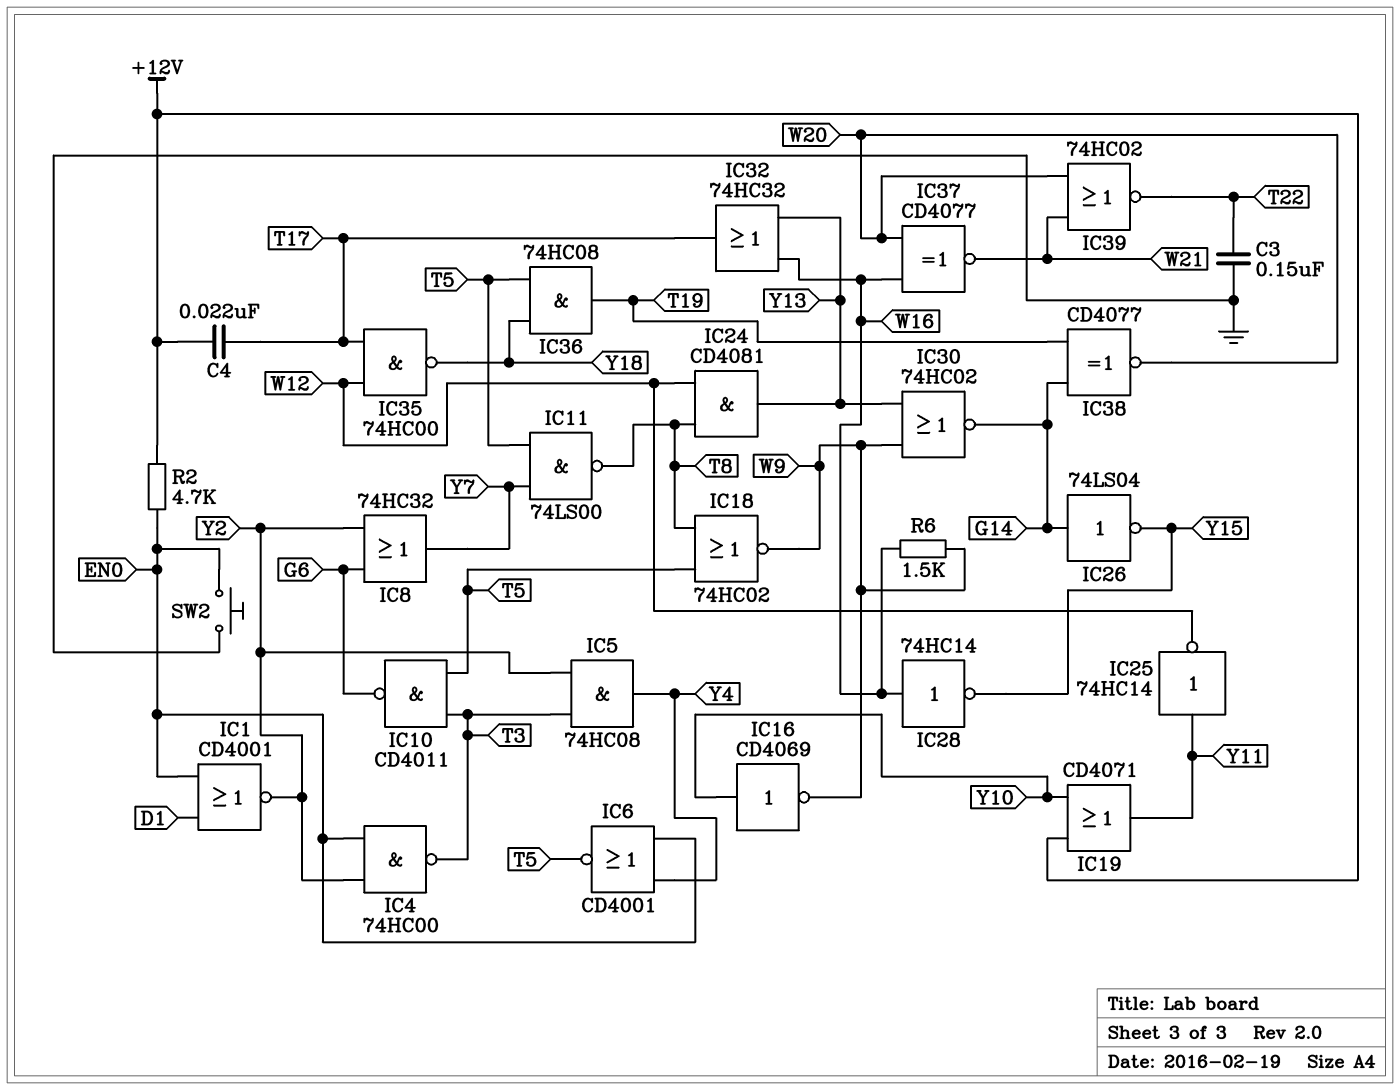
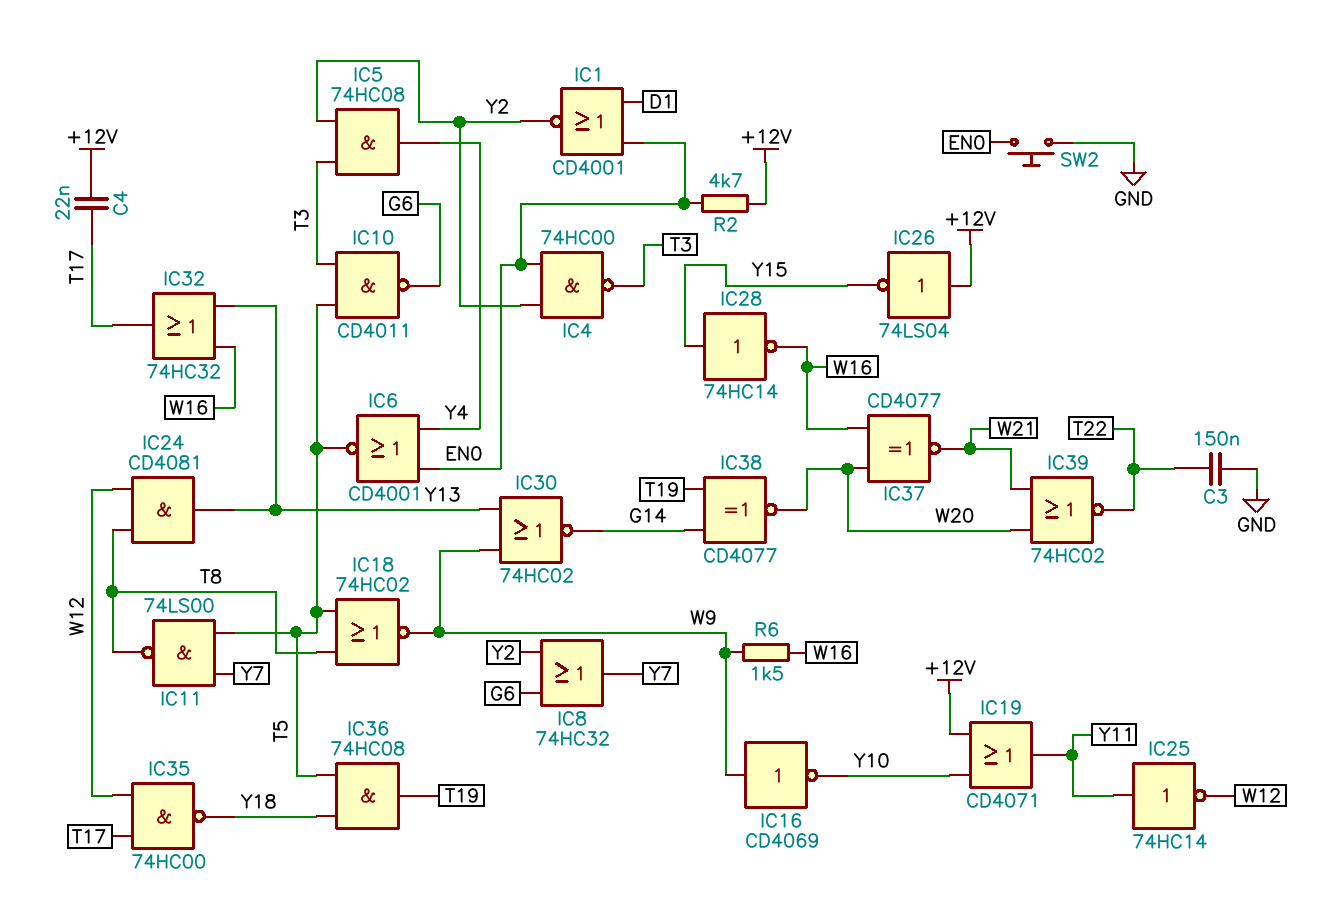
IC16: NOT CD4069 (in Y10, out W9) -> NOT CD4069 (in W9, out Y10)
IC26: NOT 74LS04 (in G14, out Y15) -> NOT 74LS04 (in +12V, out Y15)
IC28: NOT 74HC14 (in W16, out Y15) -> NOT 74HC14 (in Y15, out W16)

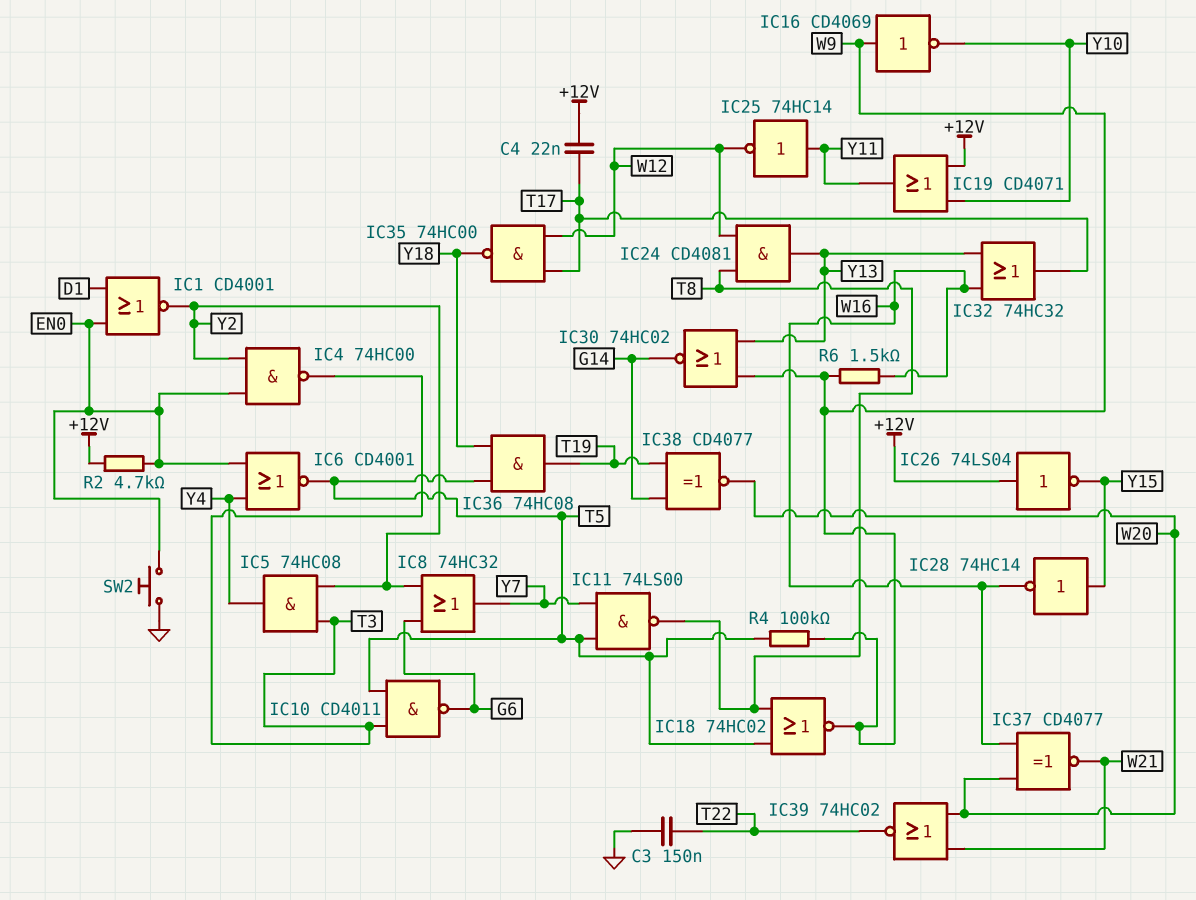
R4: none -> 100k (T5, W9)

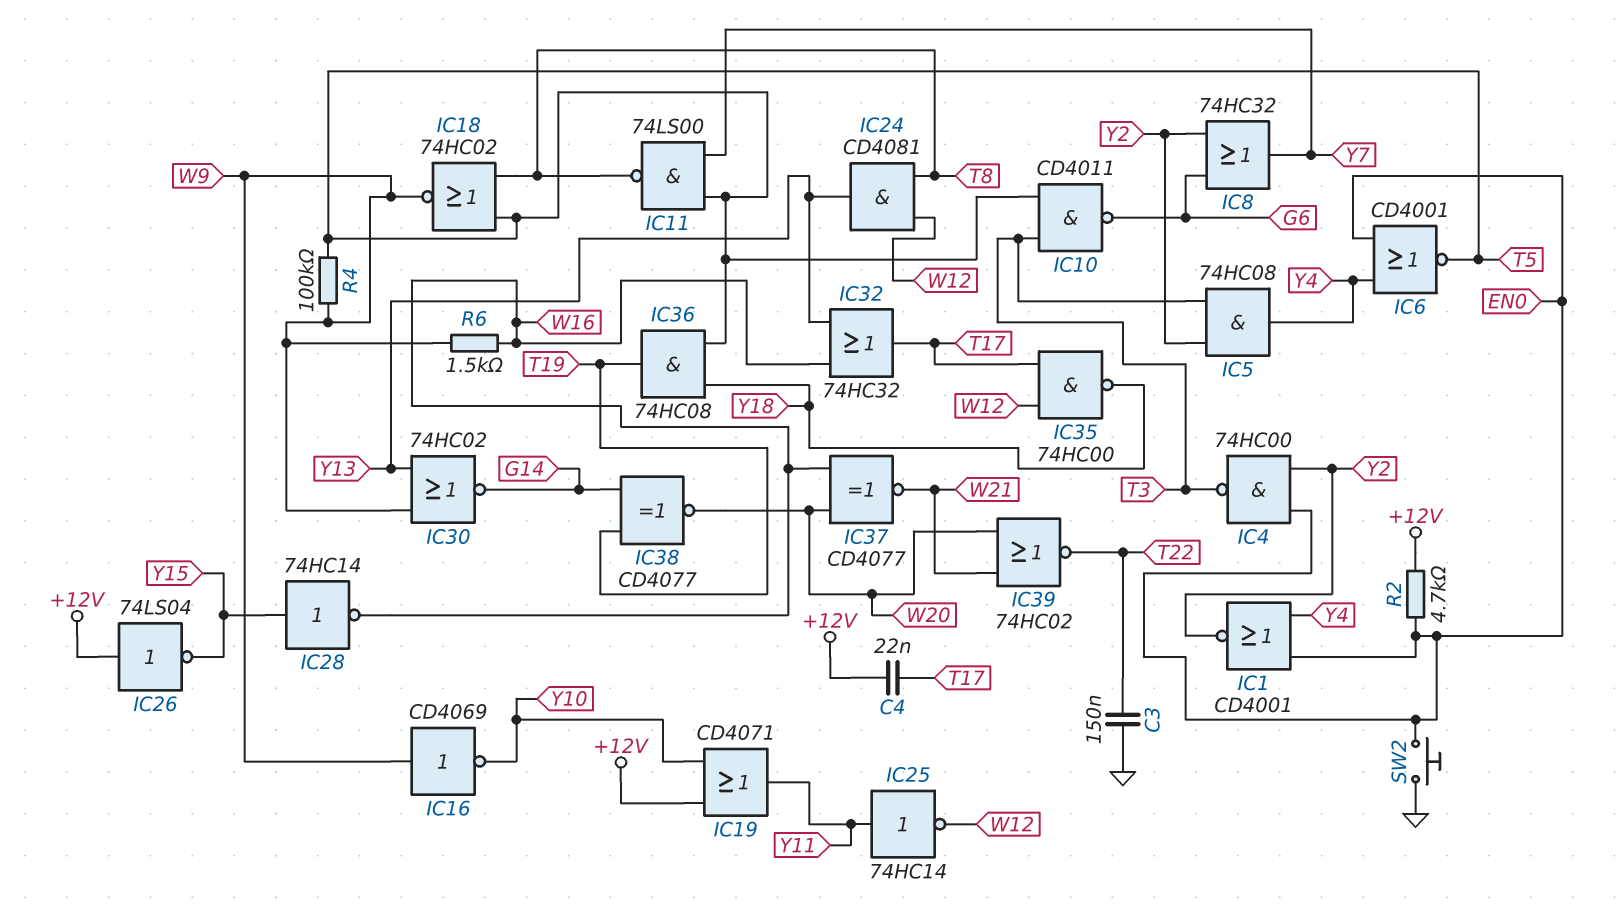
IC1: NOR CD4001 (in D1, in EN0, out Y2) -> NOR CD4001 (in EN0, in Y4, out Y2)

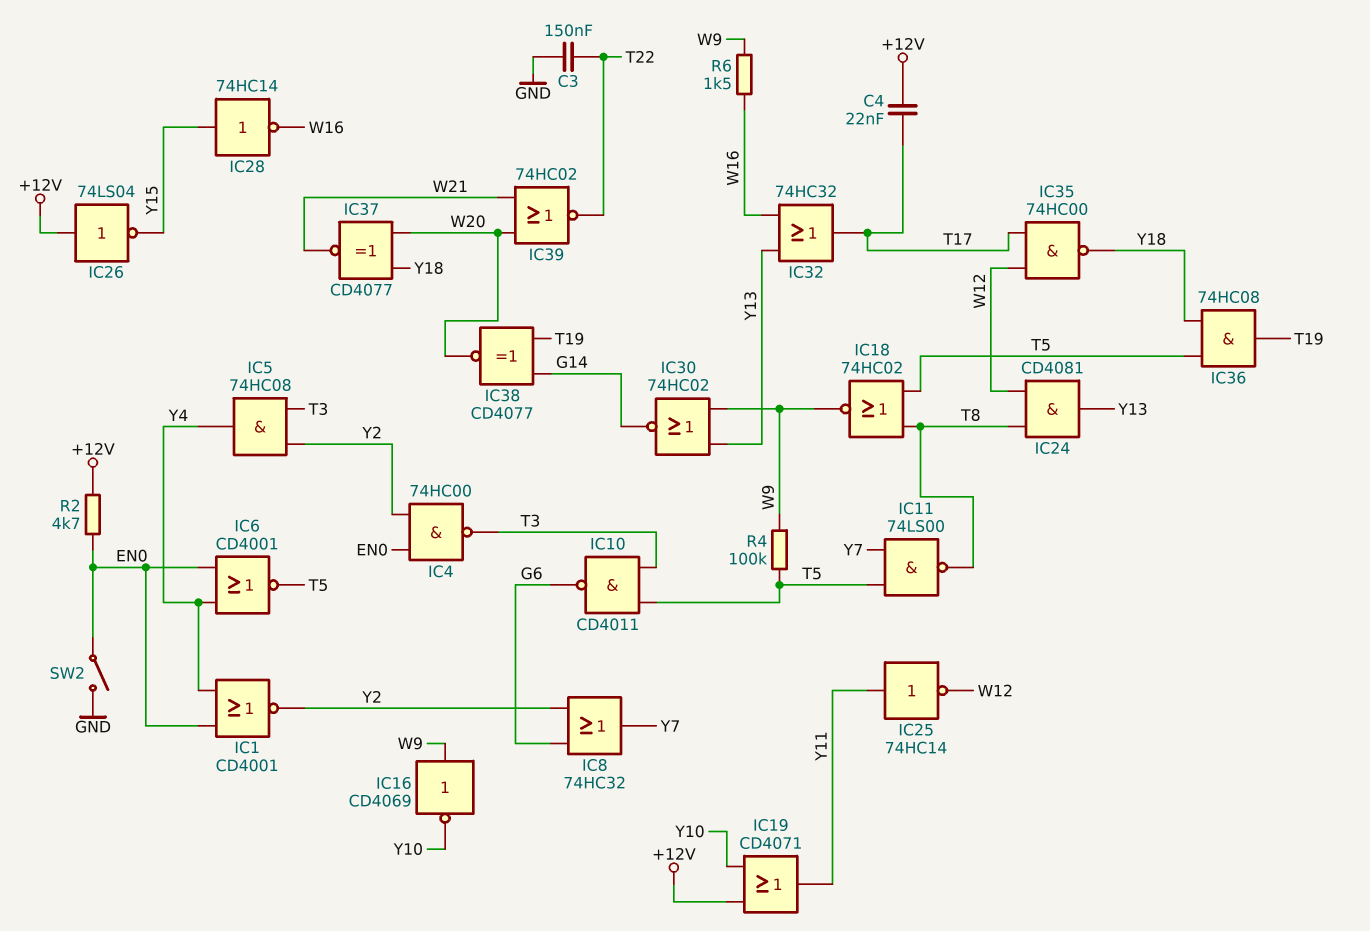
IC37: XNOR CD4077 (in W16, in W20, out W21) -> XNOR CD4077 (in W20, in Y18, out W21)
SW2: button (EN0, GND) -> switch (EN0, GND)

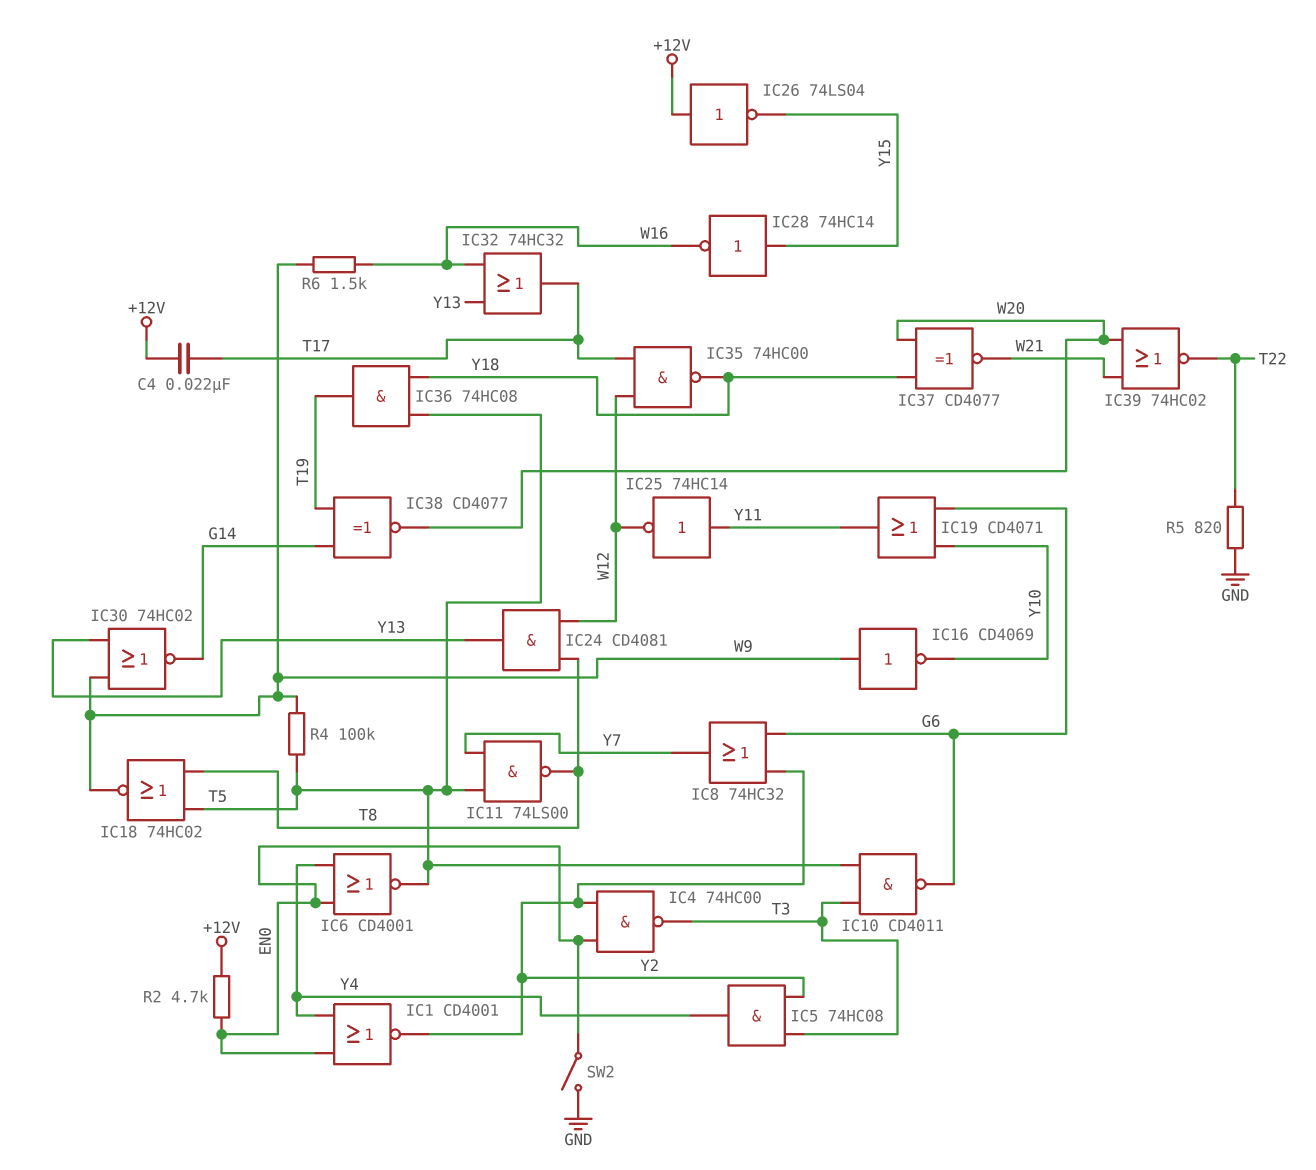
C3: 150nF (GND, T22) -> none
IC19: OR CD4071 (in +12V, in Y10, out Y11) -> OR CD4071 (in G6, in Y10, out Y11)
R5: none -> 820 (GND, T22)

